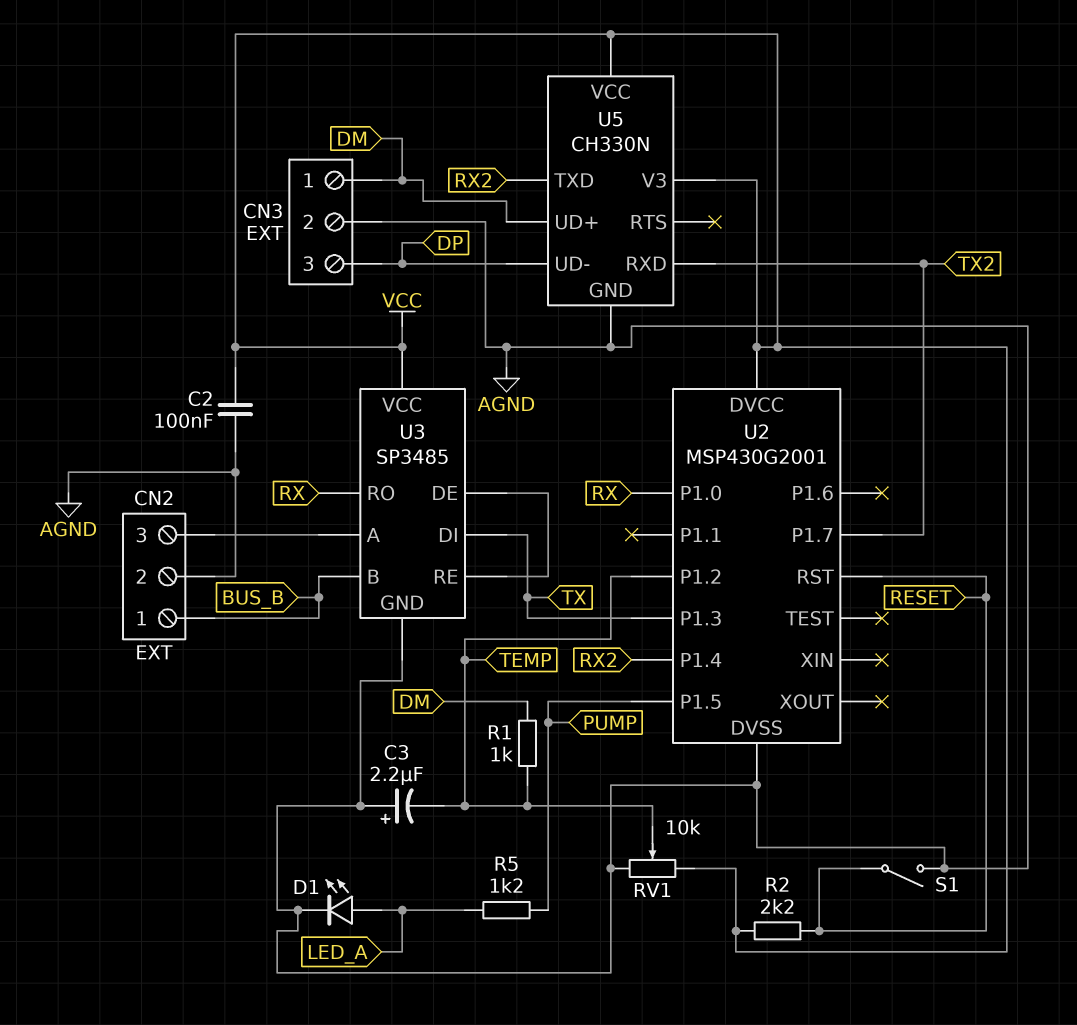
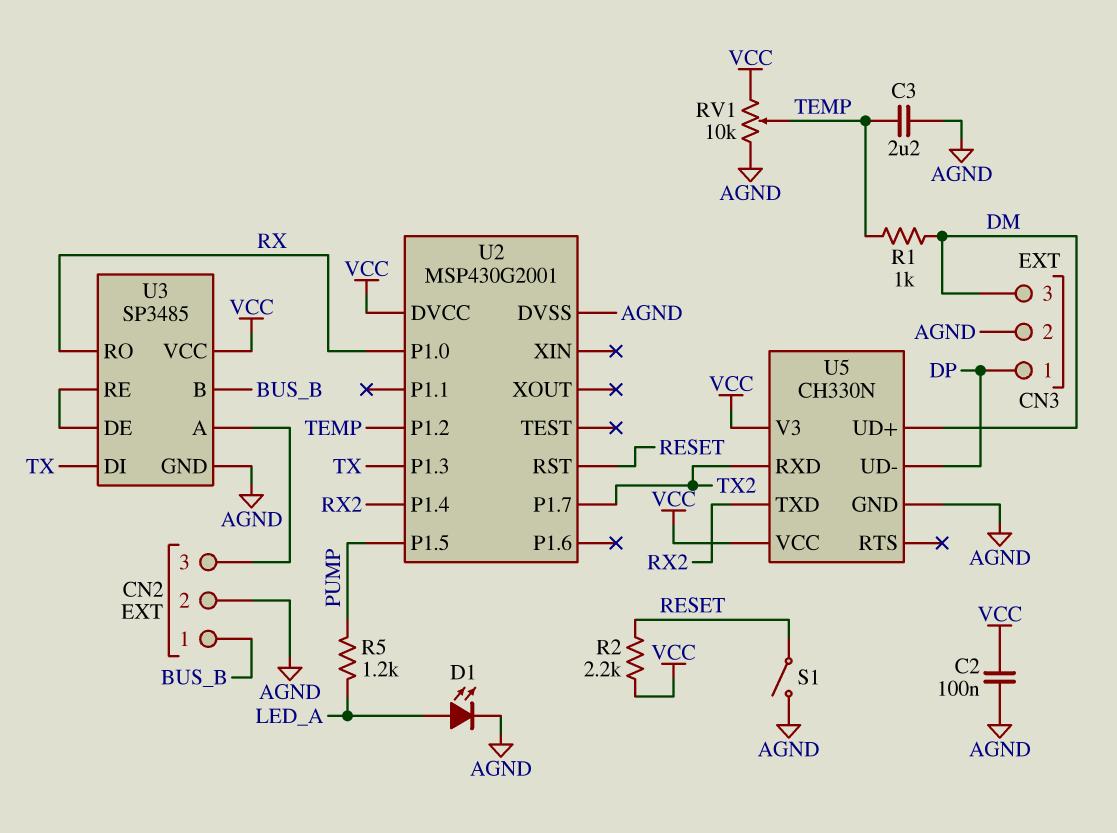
C3: 2.2uF (plus AGND, minus TEMP) -> 2.2uF (AGND, TEMP)
CN3 pin 1: DM -> DP
CN3 pin 3: DP -> DM

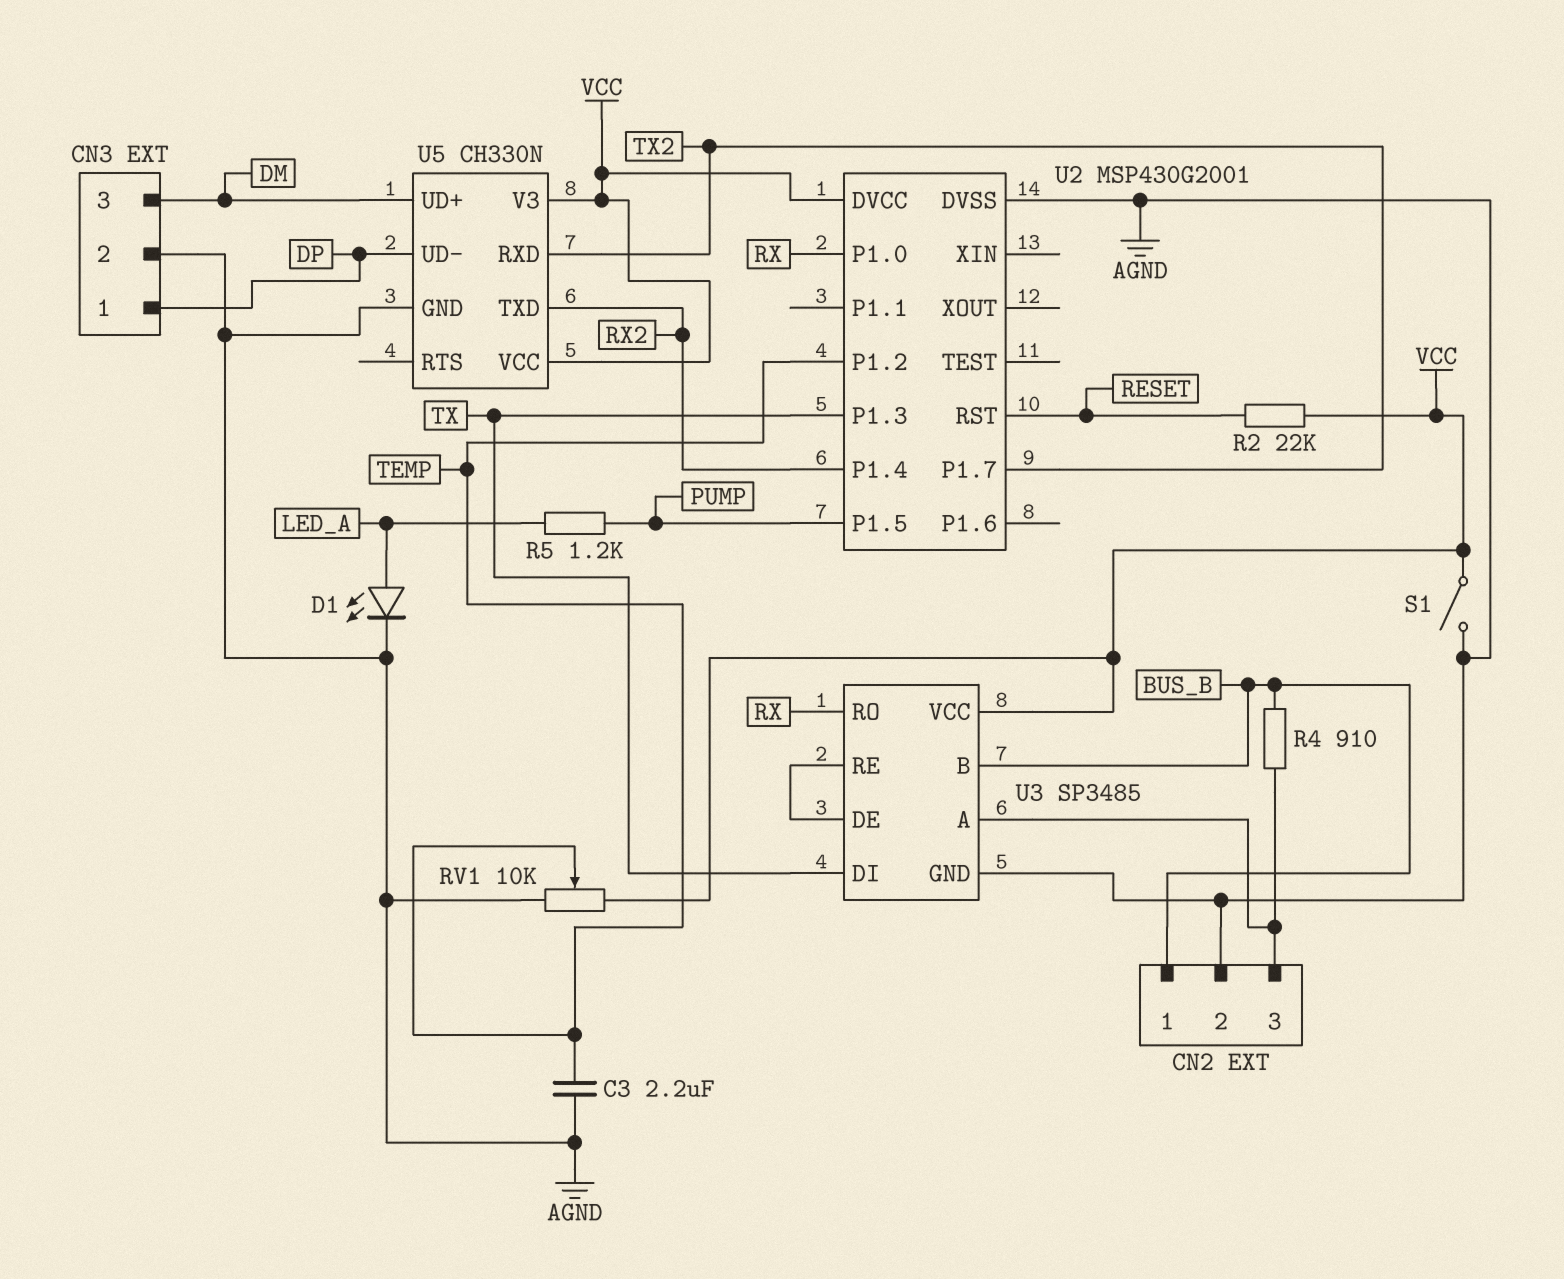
C2: 100nF (AGND, VCC) -> none
R1: 1k (DM, TEMP) -> none
R2: 2.2k (RESET, VCC) -> 22k (RESET, VCC)
R4: none -> 910 (BUS_B, CN2/3)
S1: switch (AGND, RESET) -> switch (AGND, VCC)

